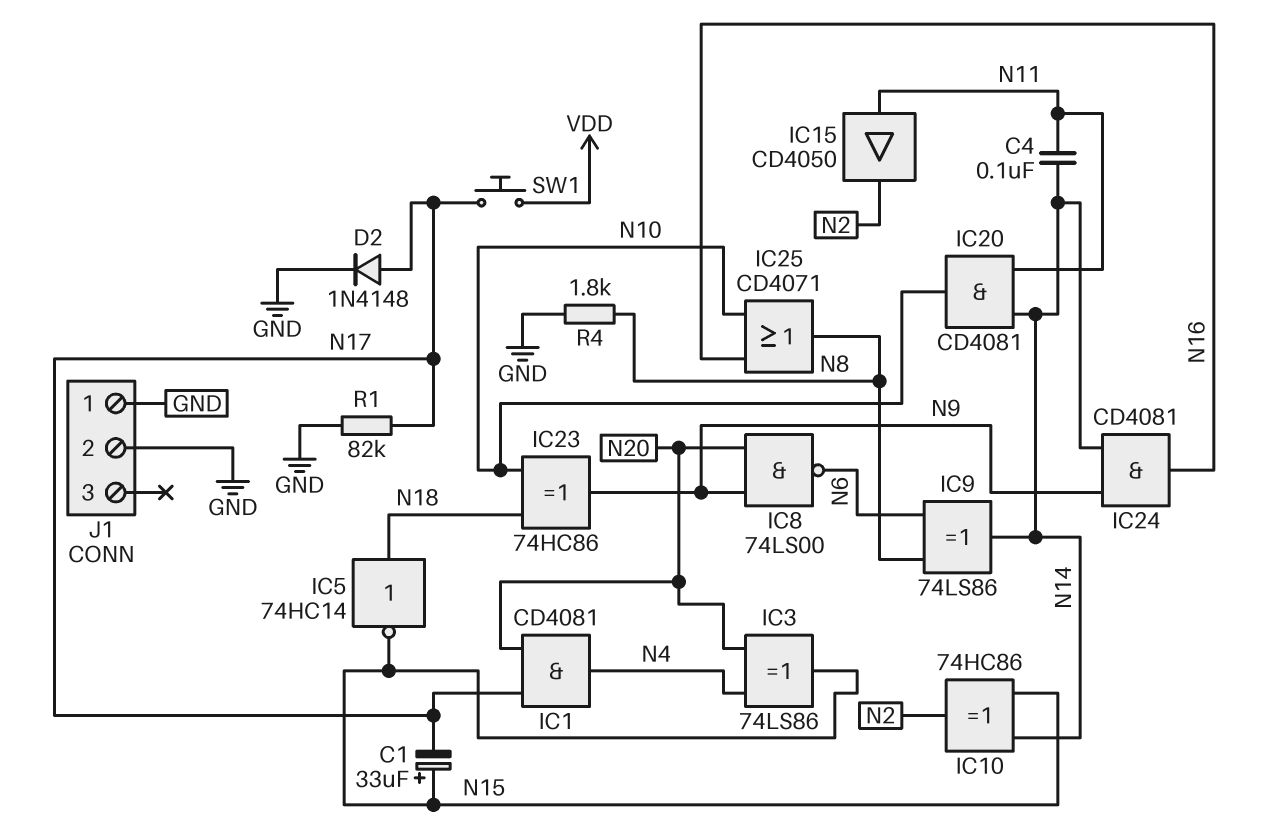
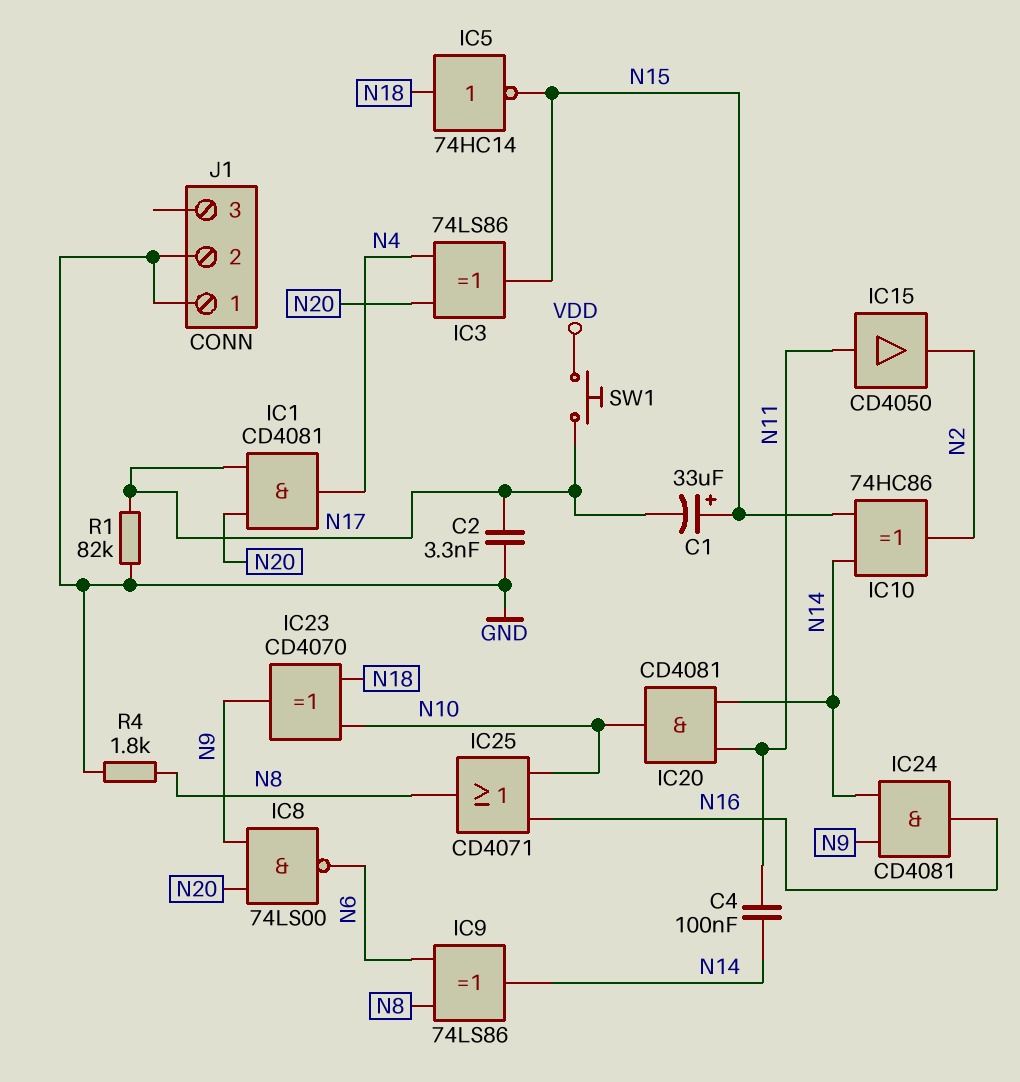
C2: none -> 3.3nF (GND, N17)
D2: diode 1N4148 (A N17, K GND) -> none
IC23: XOR 74HC86 (in N10, in N18, out N9) -> XOR CD4070 (in N10, in N18, out N9)

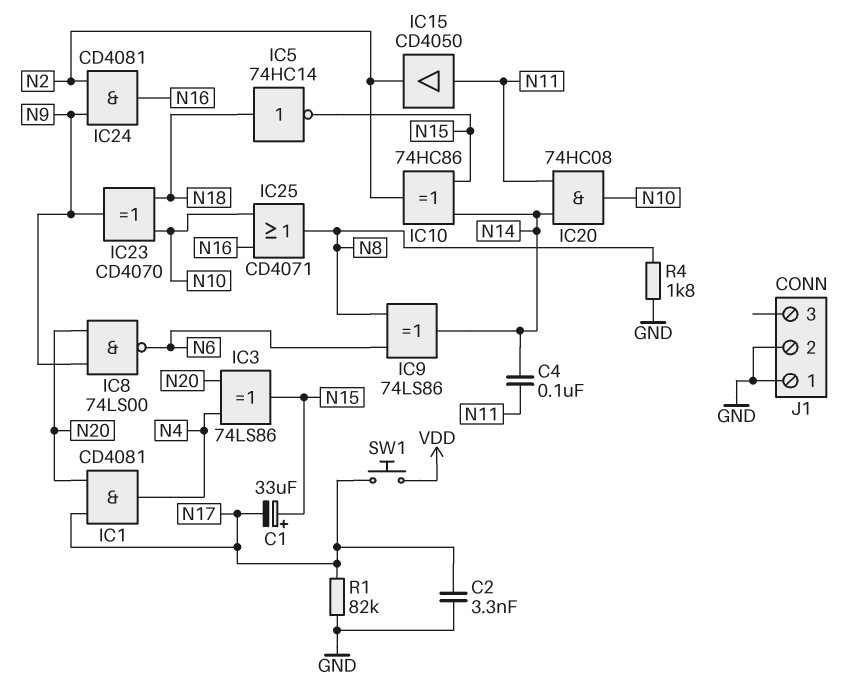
IC20: AND CD4081 (in N11, in N14, out N10) -> AND 74HC08 (in N11, in N14, out N10)
IC24: AND CD4081 (in N9, in N14, out N16) -> AND CD4081 (in N2, in N9, out N16)

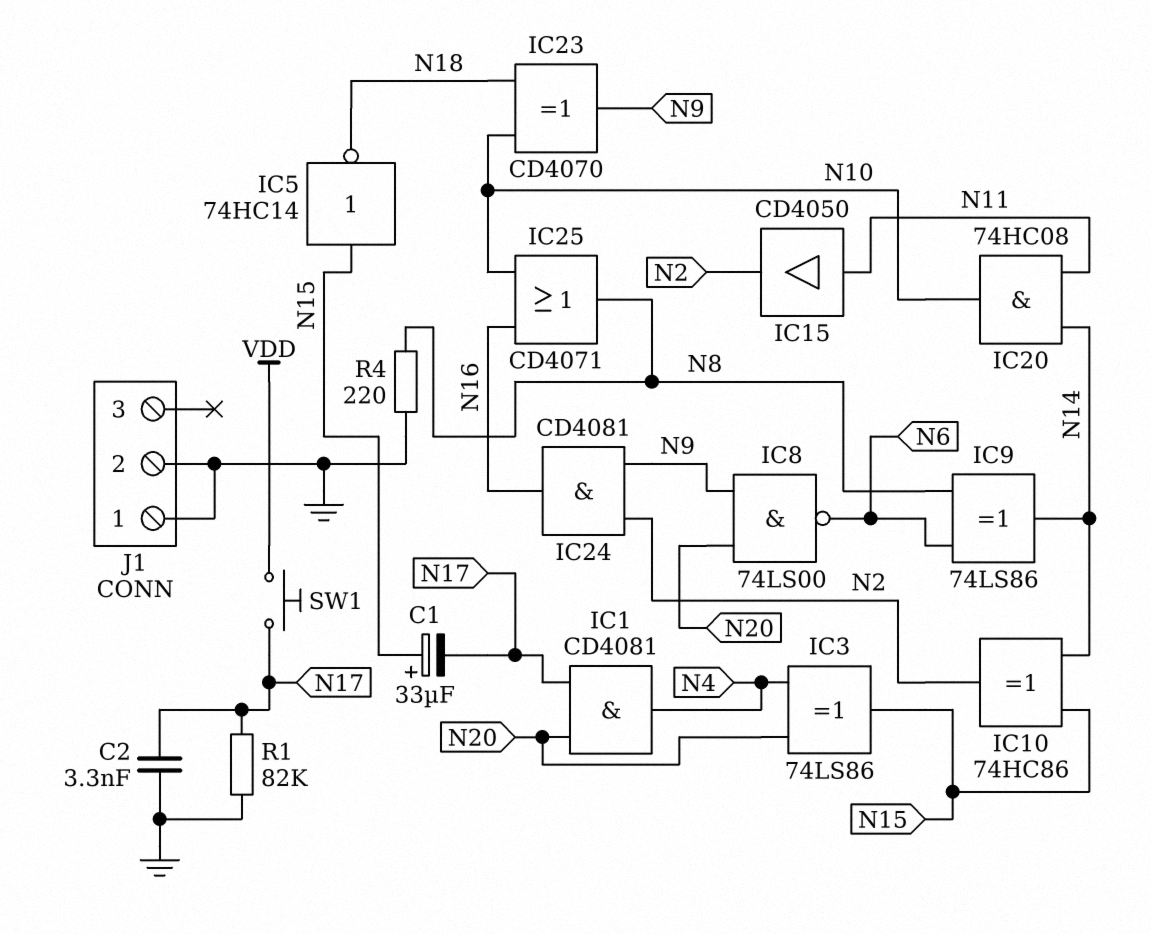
C4: 100nF (N11, N14) -> none
IC5: NOT 74HC14 (in N18, out N15) -> NOT 74HC14 (in N15, out N18)
R4: 1.8k (GND, N8) -> 220 (GND, N8)

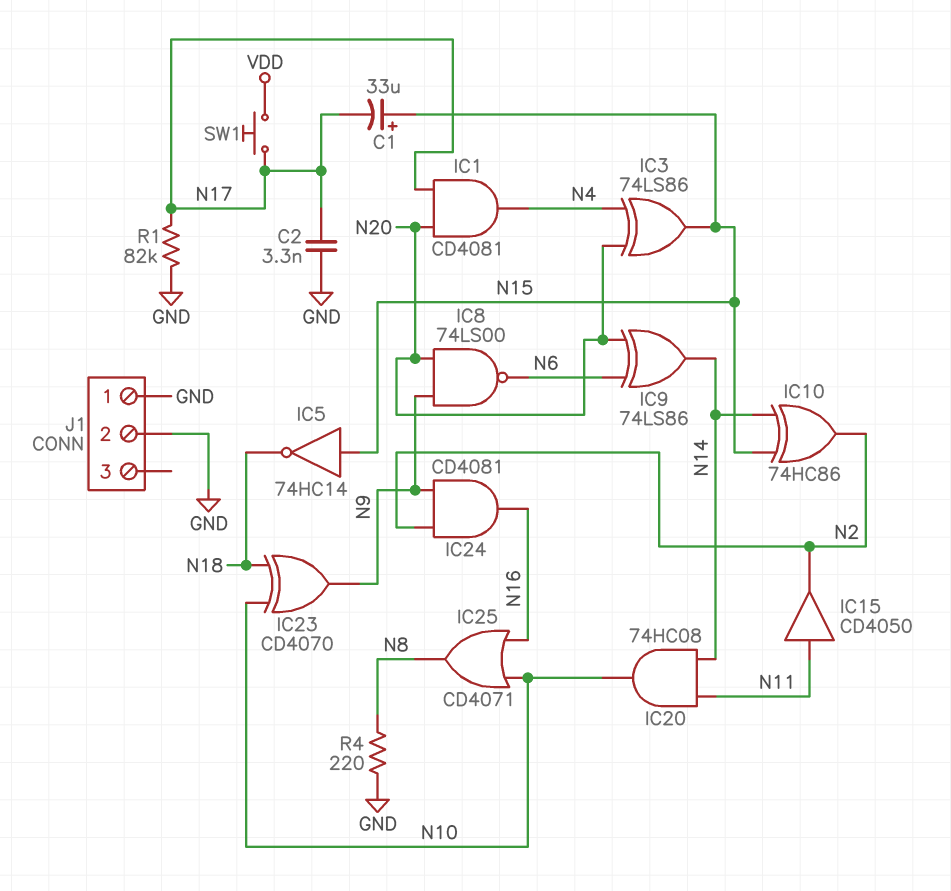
IC9: XOR 74LS86 (in N6, in N8, out N14) -> XOR 74LS86 (in N6, in N20, out N14)

